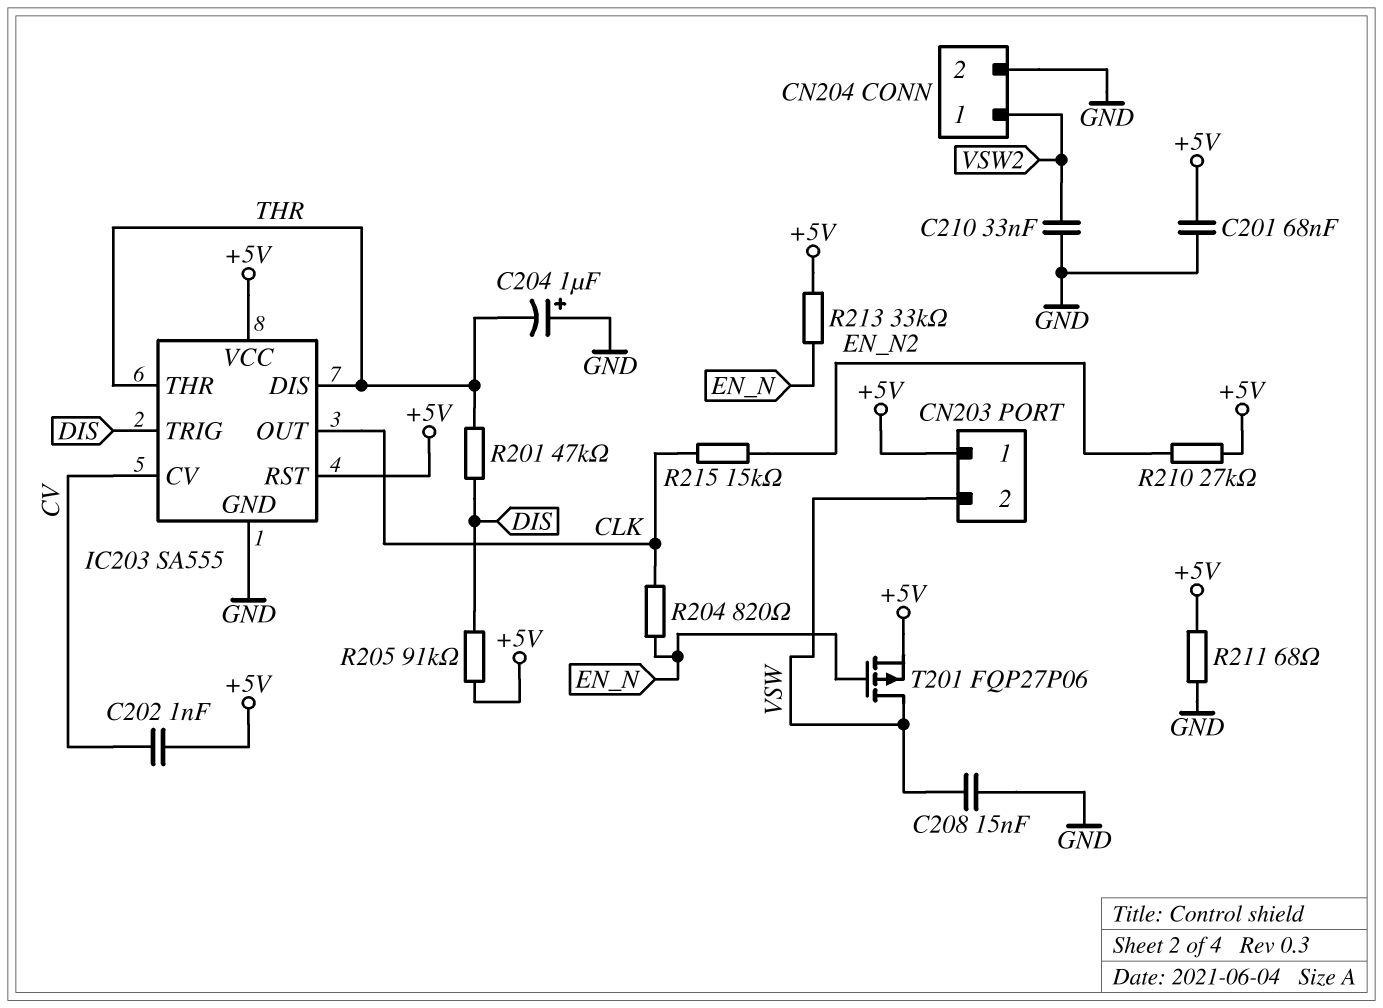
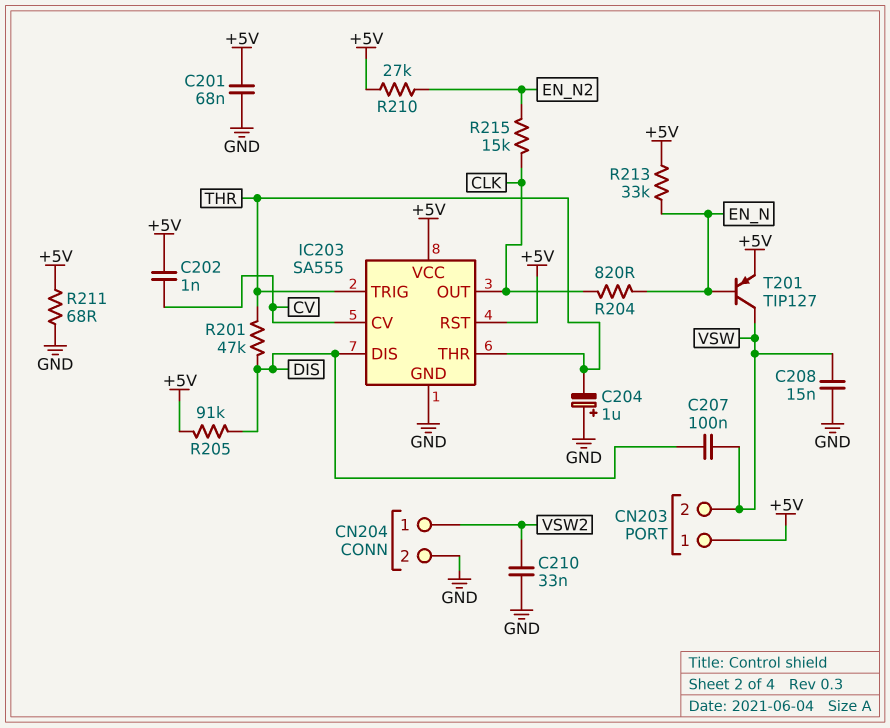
C207: none -> 100nF (DIS, VSW)
IC203 pin DIS: THR -> DIS
IC203 pin TRIG: DIS -> THR
T201: PMOS FQP27P06 (G EN_N, D VSW, S +5V) -> PNP TIP127 (B EN_N, C VSW, E +5V)

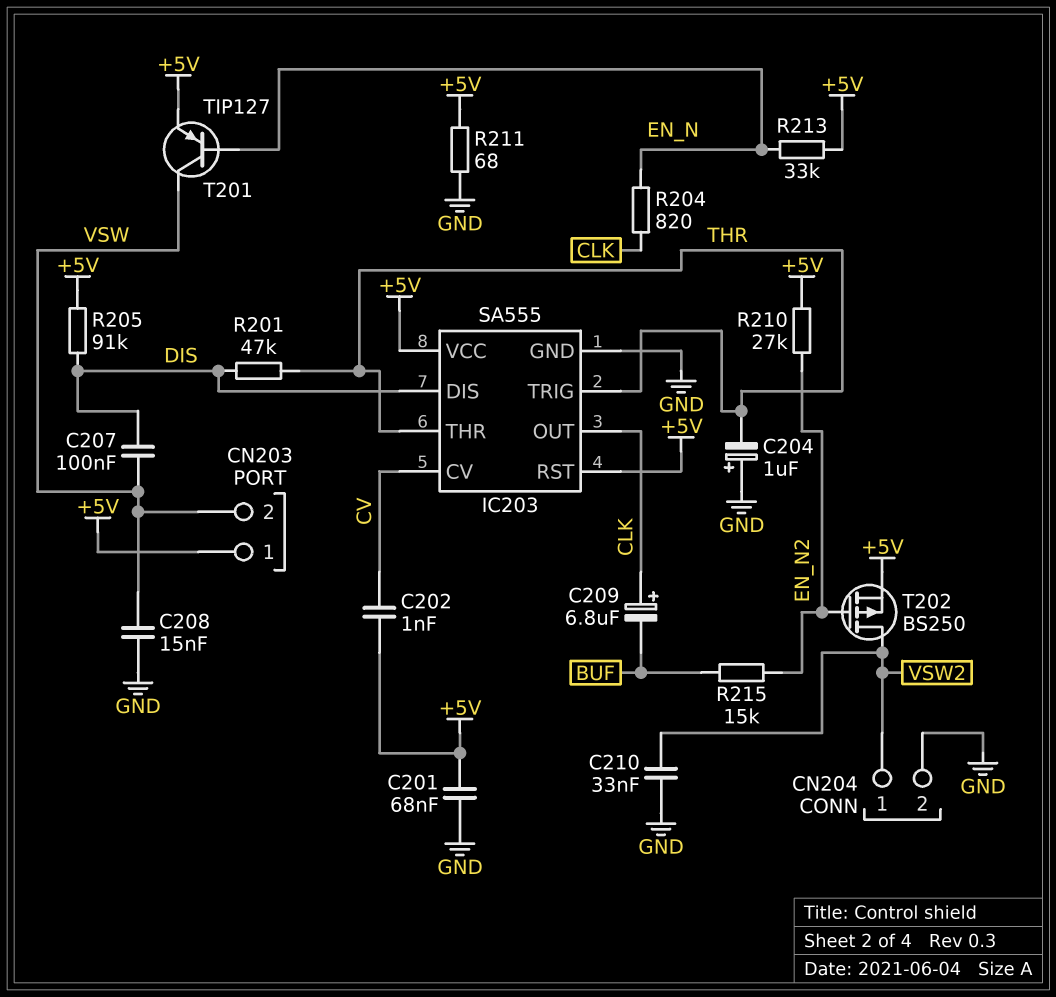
C209: none -> 6.8uF (plus CLK, minus BUF)
R215: 15k (CLK, EN_N2) -> 15k (BUF, EN_N2)
T202: none -> PMOS BS250 (G EN_N2, D VSW2, S +5V)

